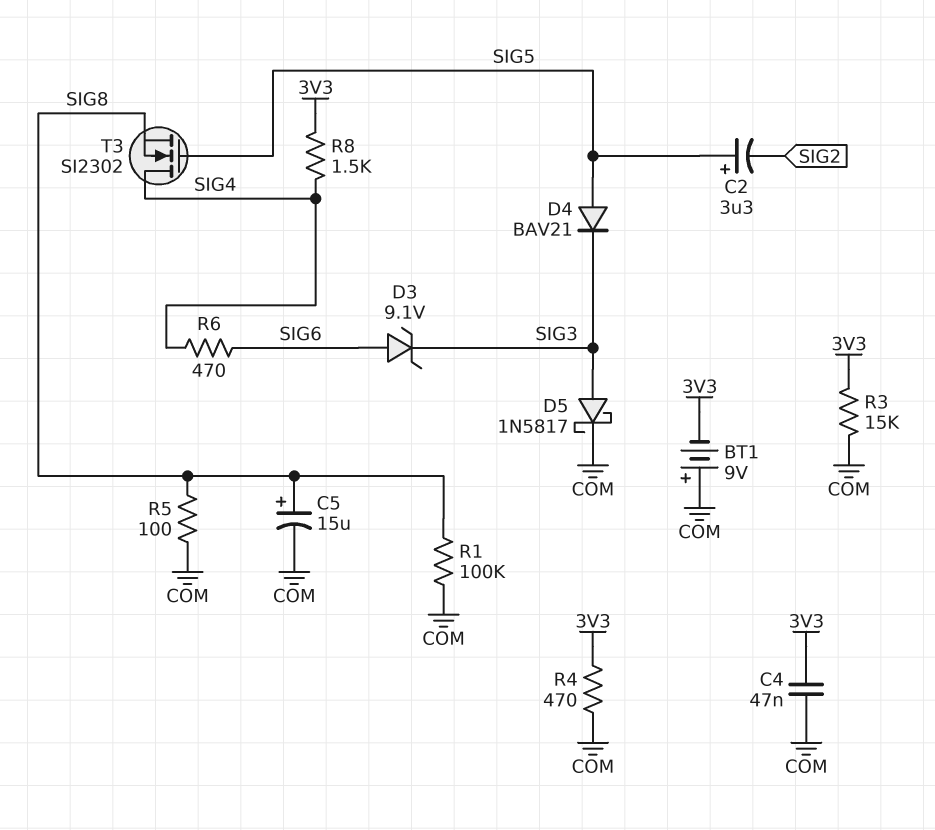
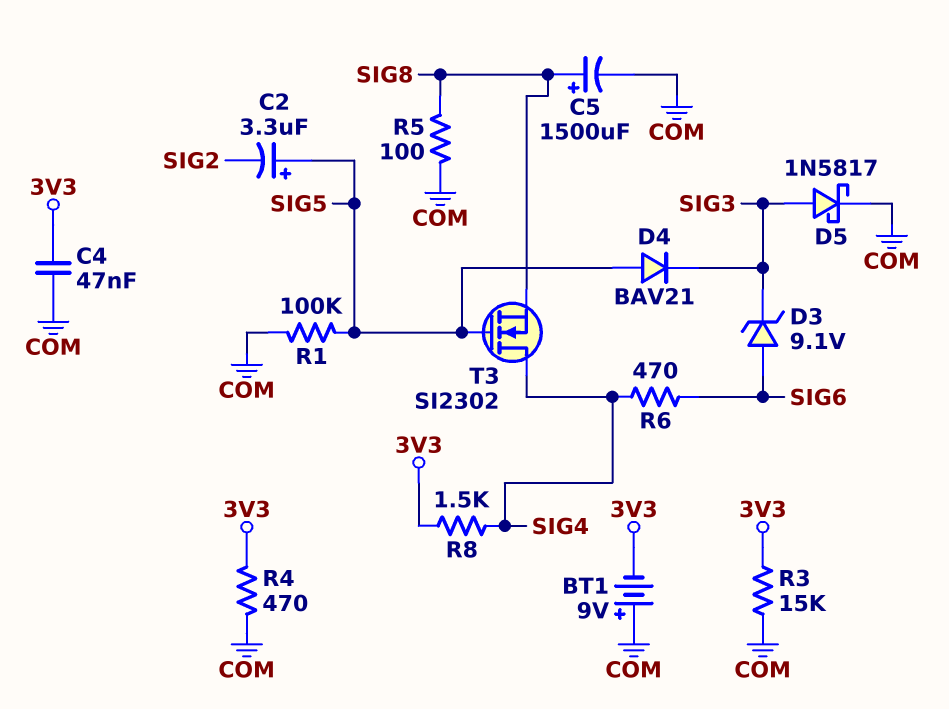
C5: 15uF (plus SIG8, minus COM) -> 1500uF (plus SIG8, minus COM)
R1: 100k (COM, SIG8) -> 100k (COM, SIG5)

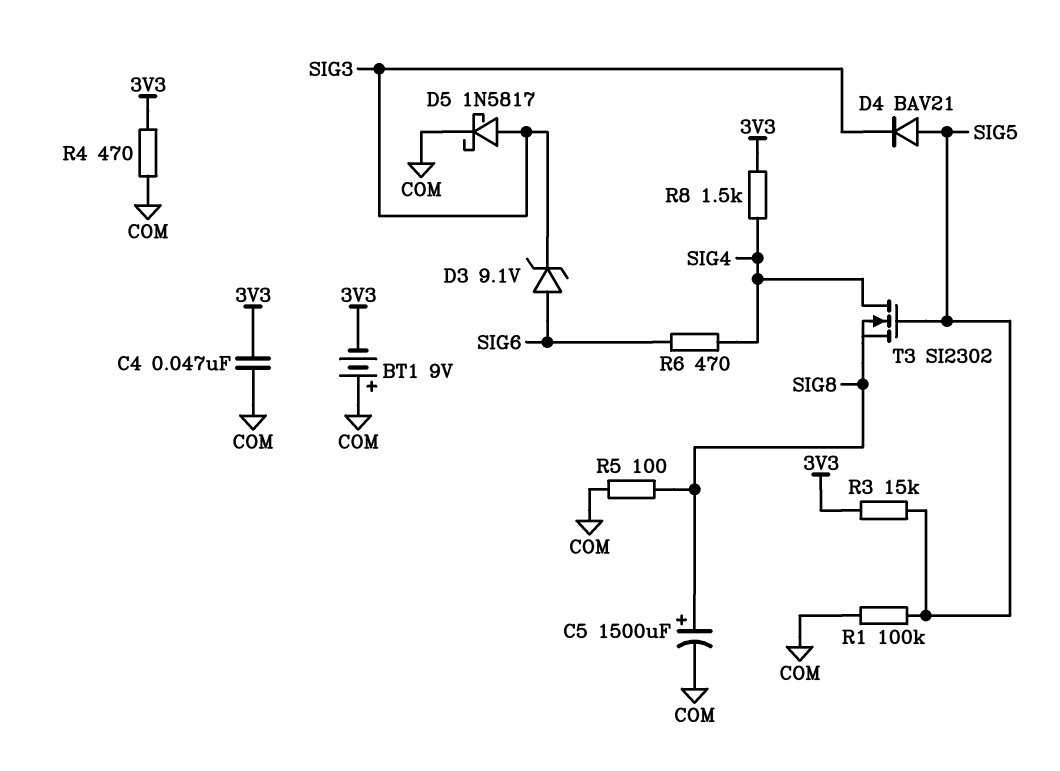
C2: 3.3uF (plus SIG5, minus SIG2) -> none
R3: 15k (3V3, COM) -> 15k (3V3, SIG5)

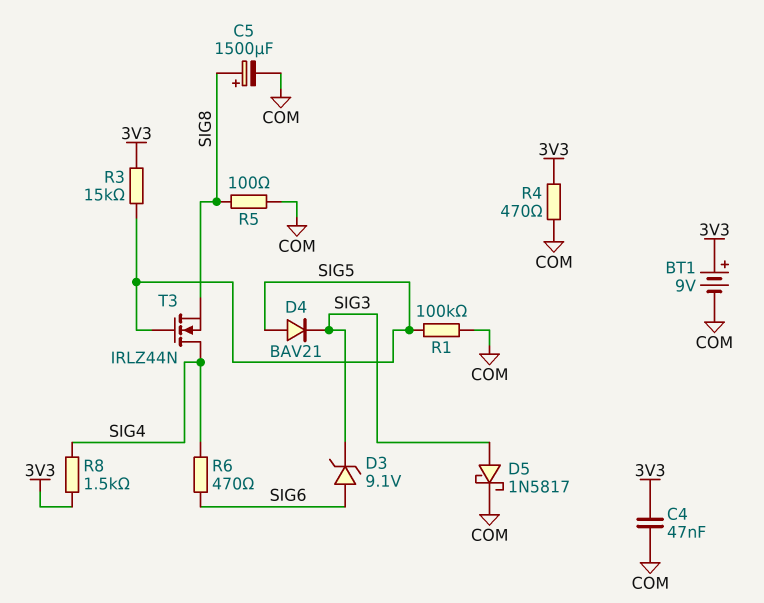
BT1: 9V (plus COM, minus 3V3) -> 9V (plus 3V3, minus COM)
T3: NMOS SI2302 (G SIG5, D SIG4, S SIG8) -> NMOS IRLZ44N (G SIG5, D SIG4, S SIG8)

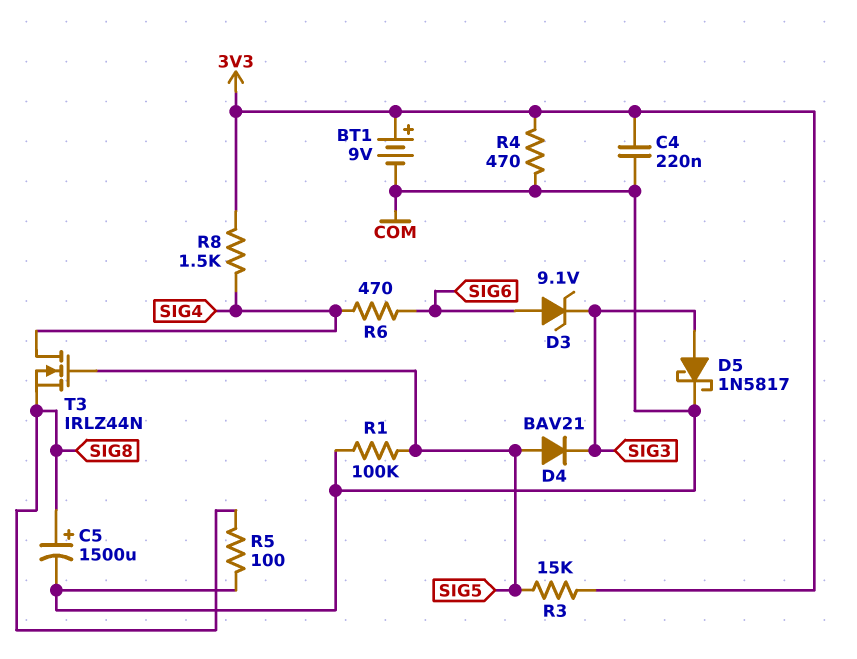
C4: 47nF (3V3, COM) -> 220nF (3V3, COM)

